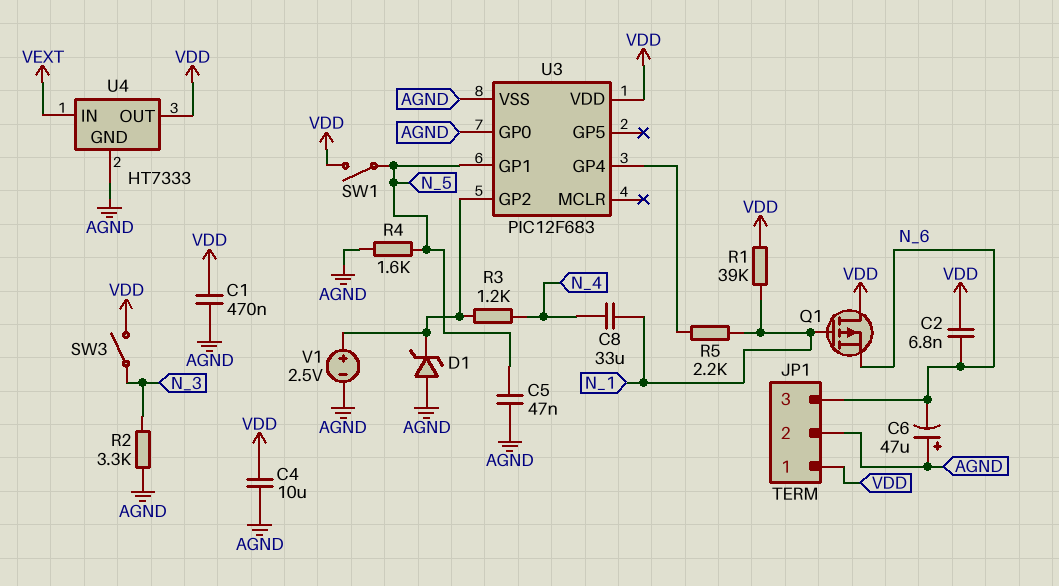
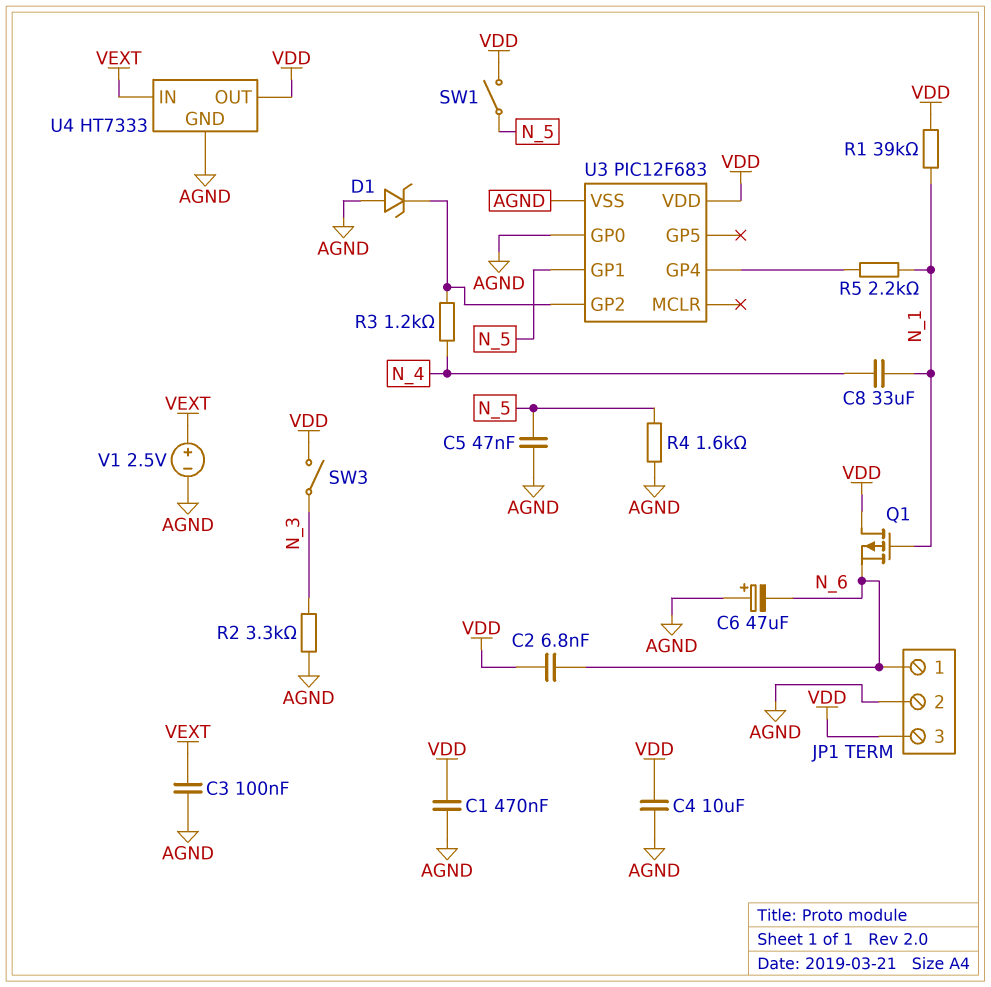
C3: none -> 100nF (AGND, VEXT)
JP1 pin 1: VDD -> N_6
JP1 pin 3: N_6 -> VDD
V1: 2.5V (plus U3/GP2, minus AGND) -> 2.5V (plus VEXT, minus AGND)

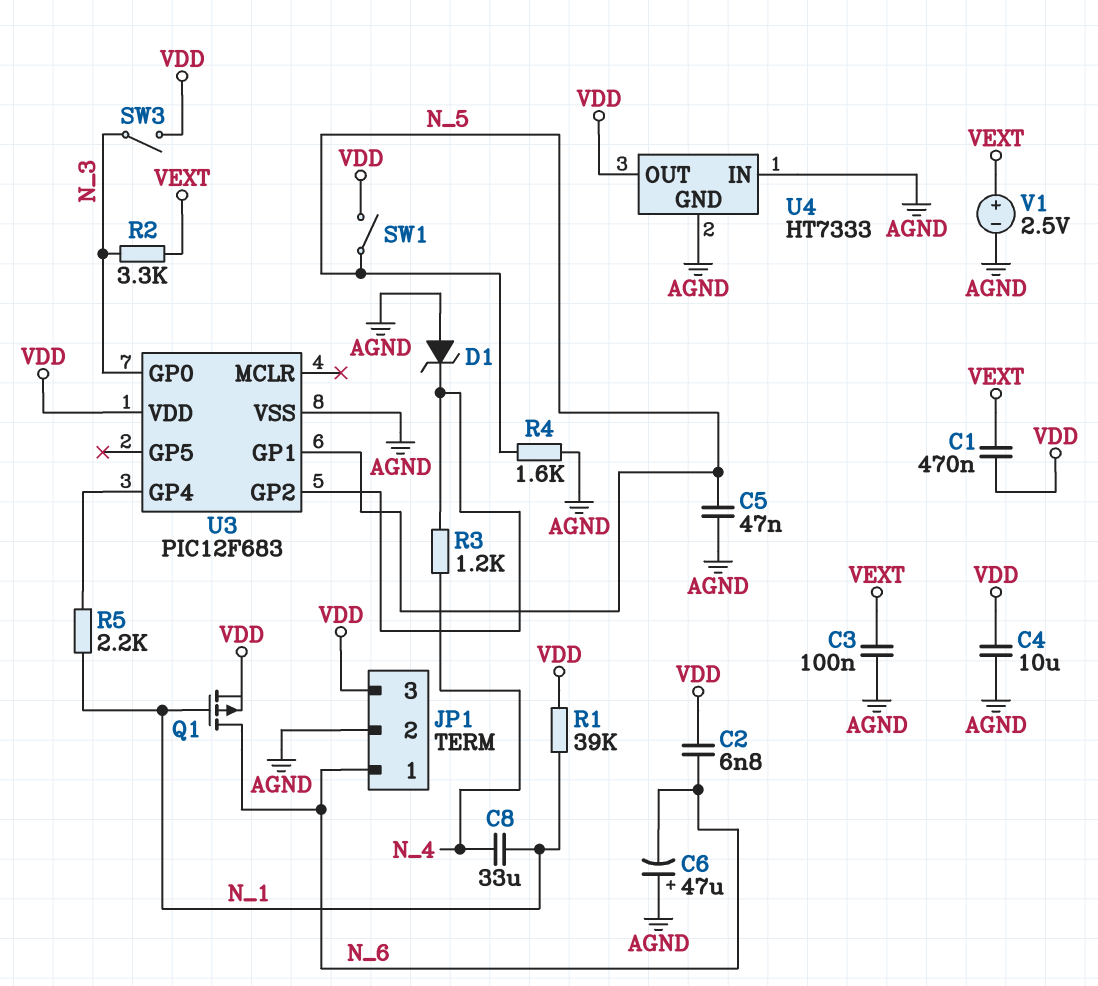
C1: 470nF (AGND, VDD) -> 470nF (VDD, VEXT)
Q1: PMOS (G N_1, D VDD, S N_6) -> PMOS (G N_1, D N_6, S VDD)
R2: 3.3k (AGND, N_3) -> 3.3k (N_3, VEXT)
U3 pin GP0: AGND -> N_3
U4 pin IN: VEXT -> AGND

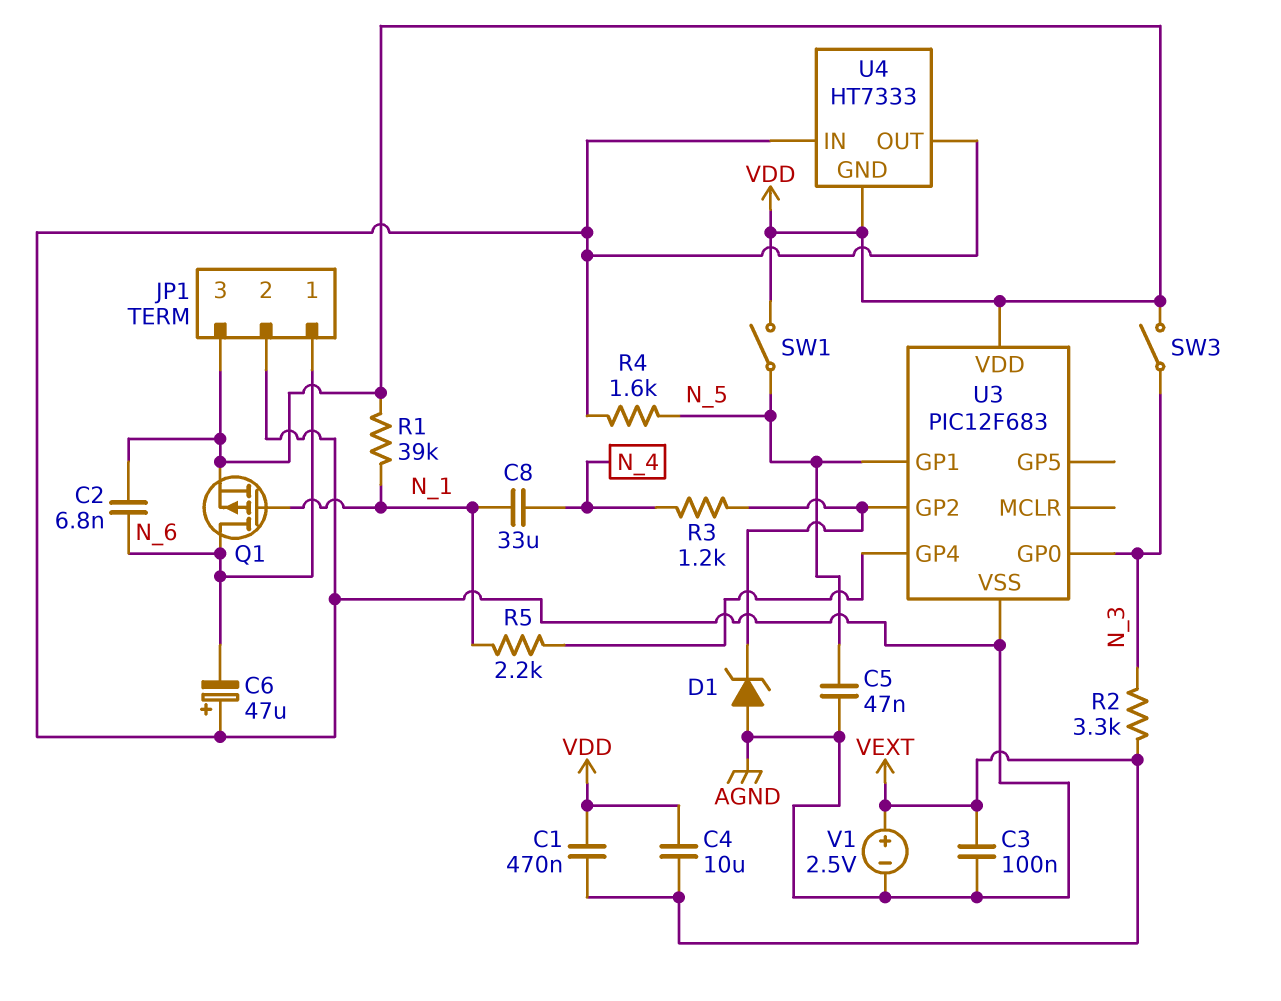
C4: 10uF (AGND, VDD) -> 10uF (VDD, VEXT)
U4 pin GND: AGND -> VDD
U4 pin OUT: VDD -> AGND

